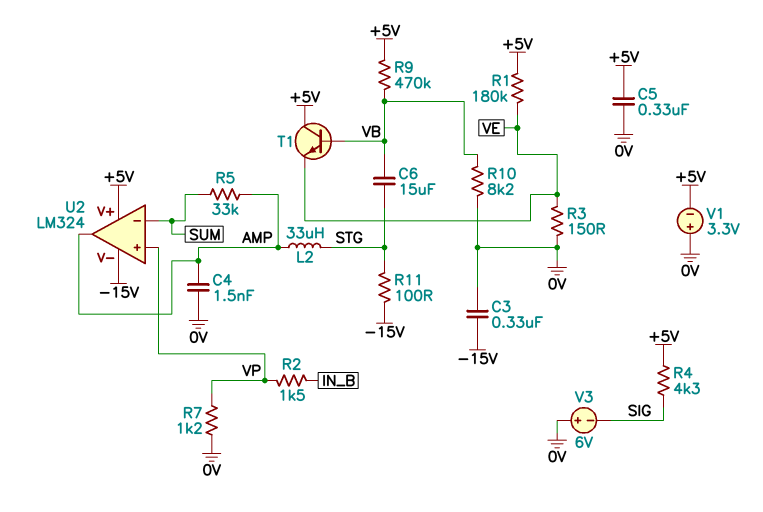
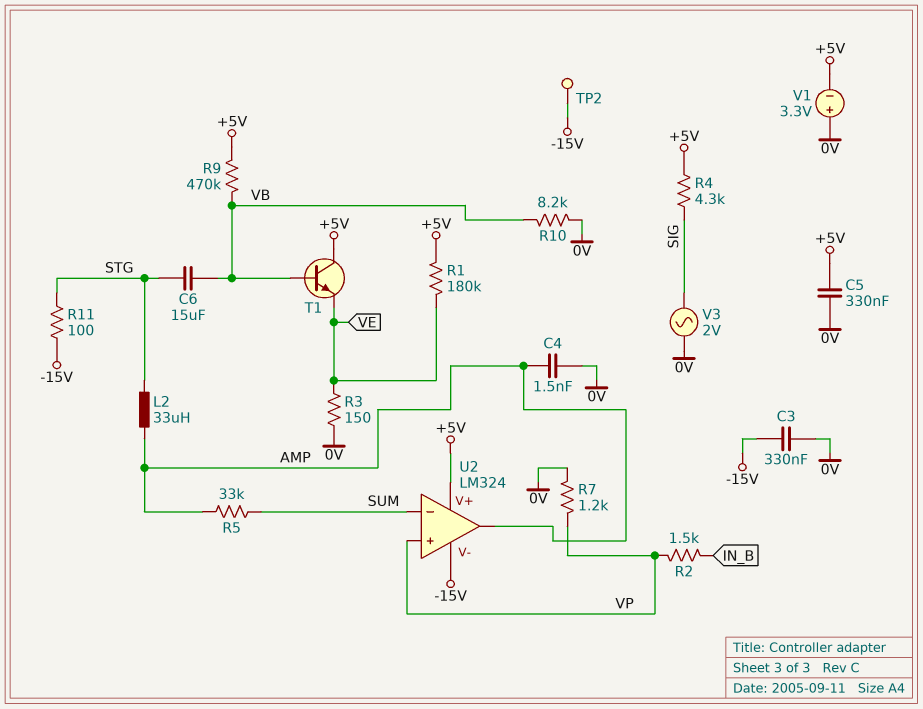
TP2: none -> test point (-15V)
V3: 6V (plus 0V, minus SIG) -> AC 2V (0V, SIG)

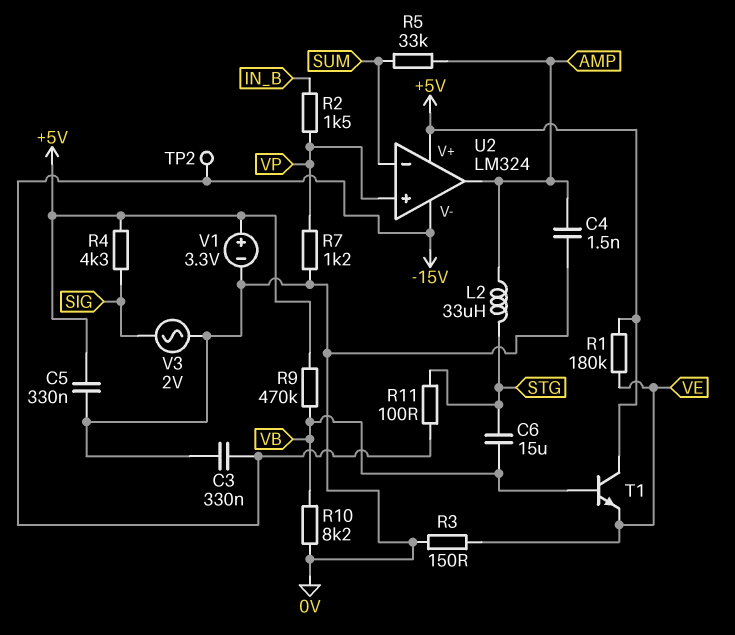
V1: 3.3V (plus 0V, minus +5V) -> 3.3V (plus +5V, minus 0V)

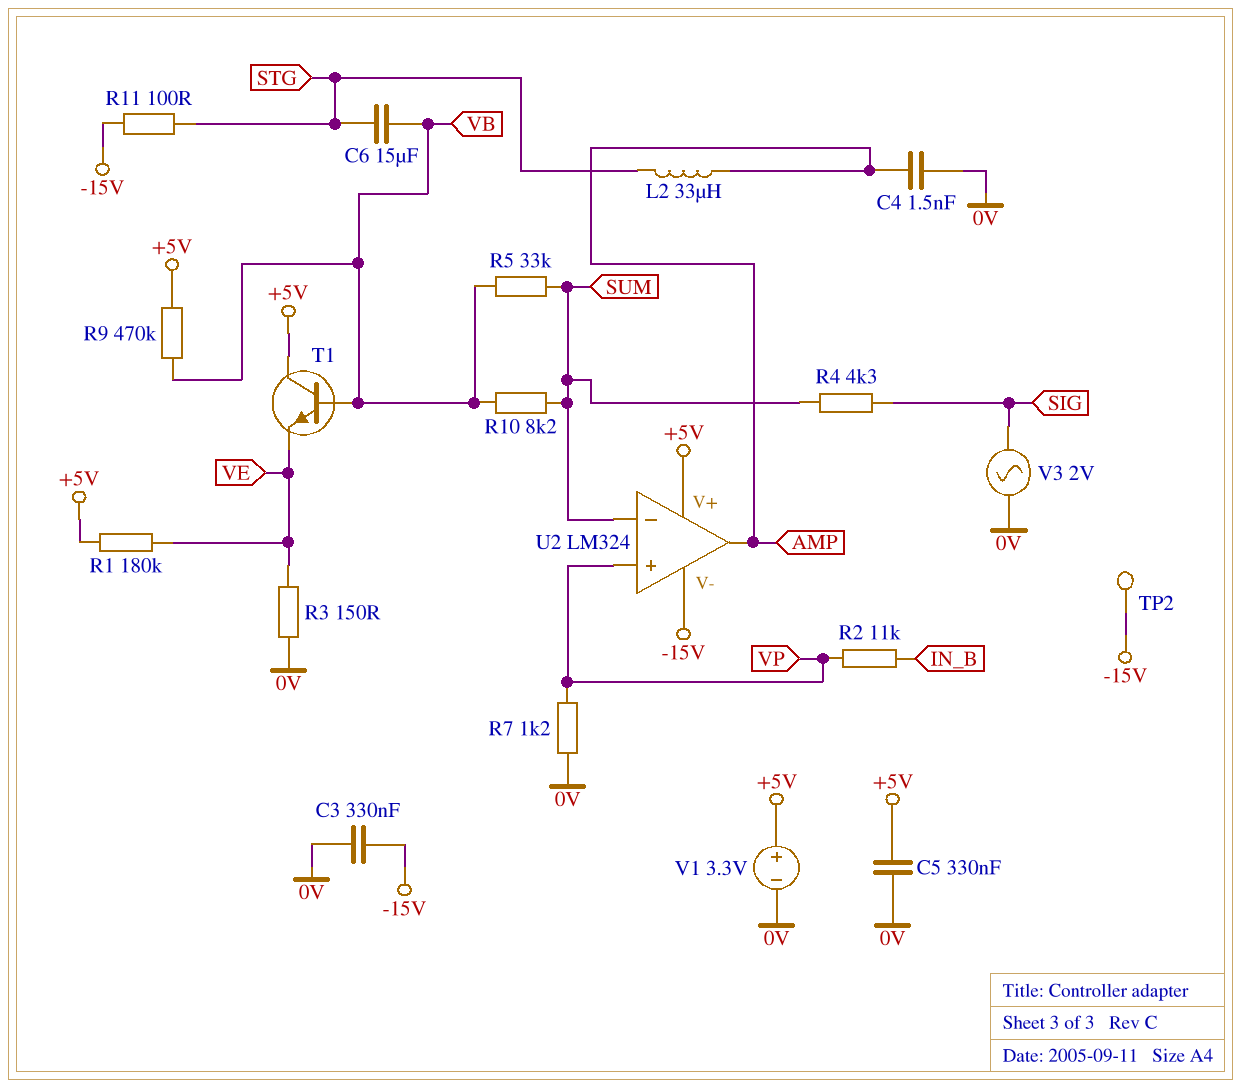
R2: 1.5k (IN_B, VP) -> 11k (IN_B, VP)
R4: 4.3k (+5V, SIG) -> 4.3k (SIG, SUM)
R5: 33k (AMP, SUM) -> 33k (SUM, VB)
R10: 8.2k (0V, VB) -> 8.2k (SUM, VB)

